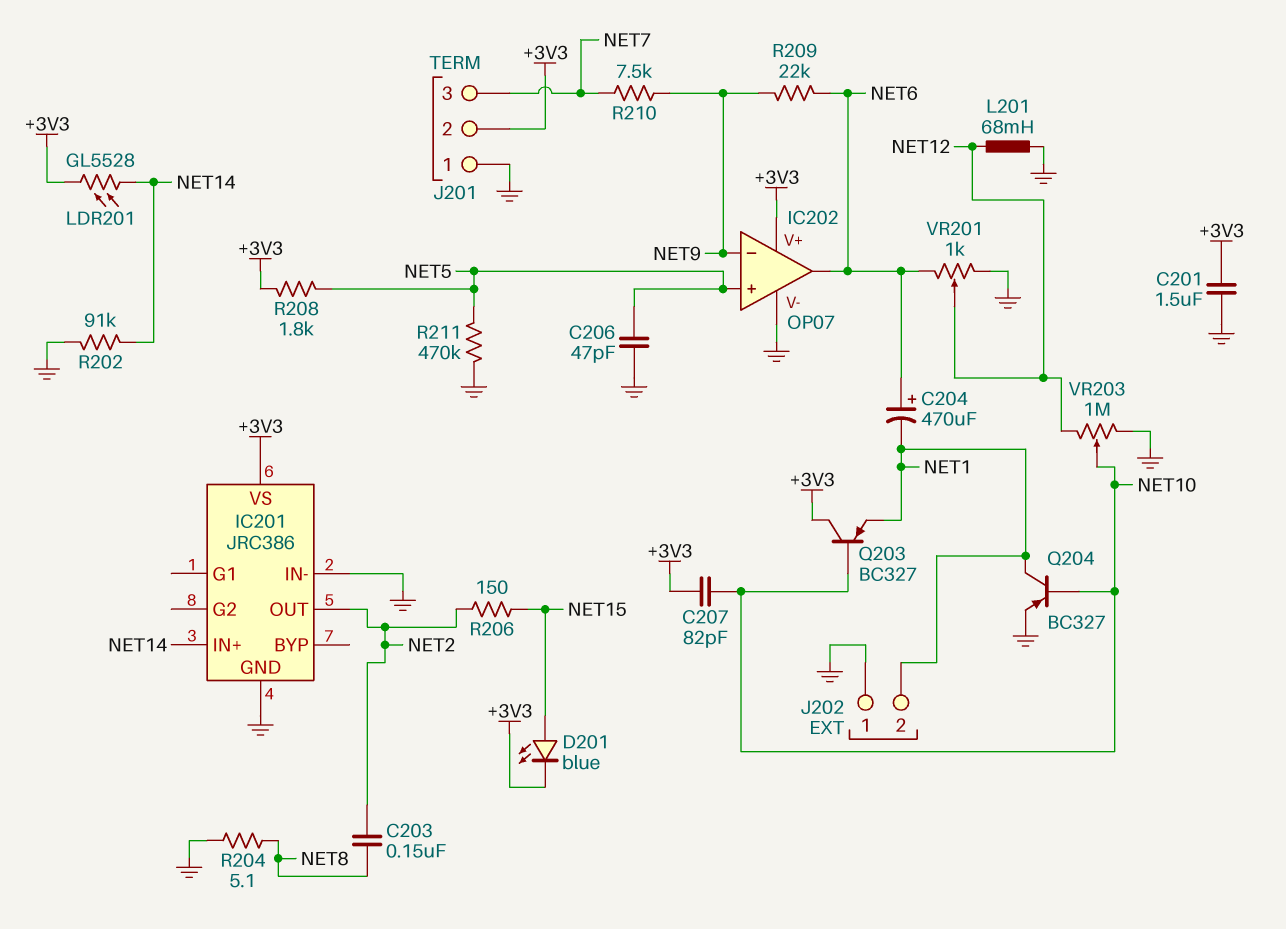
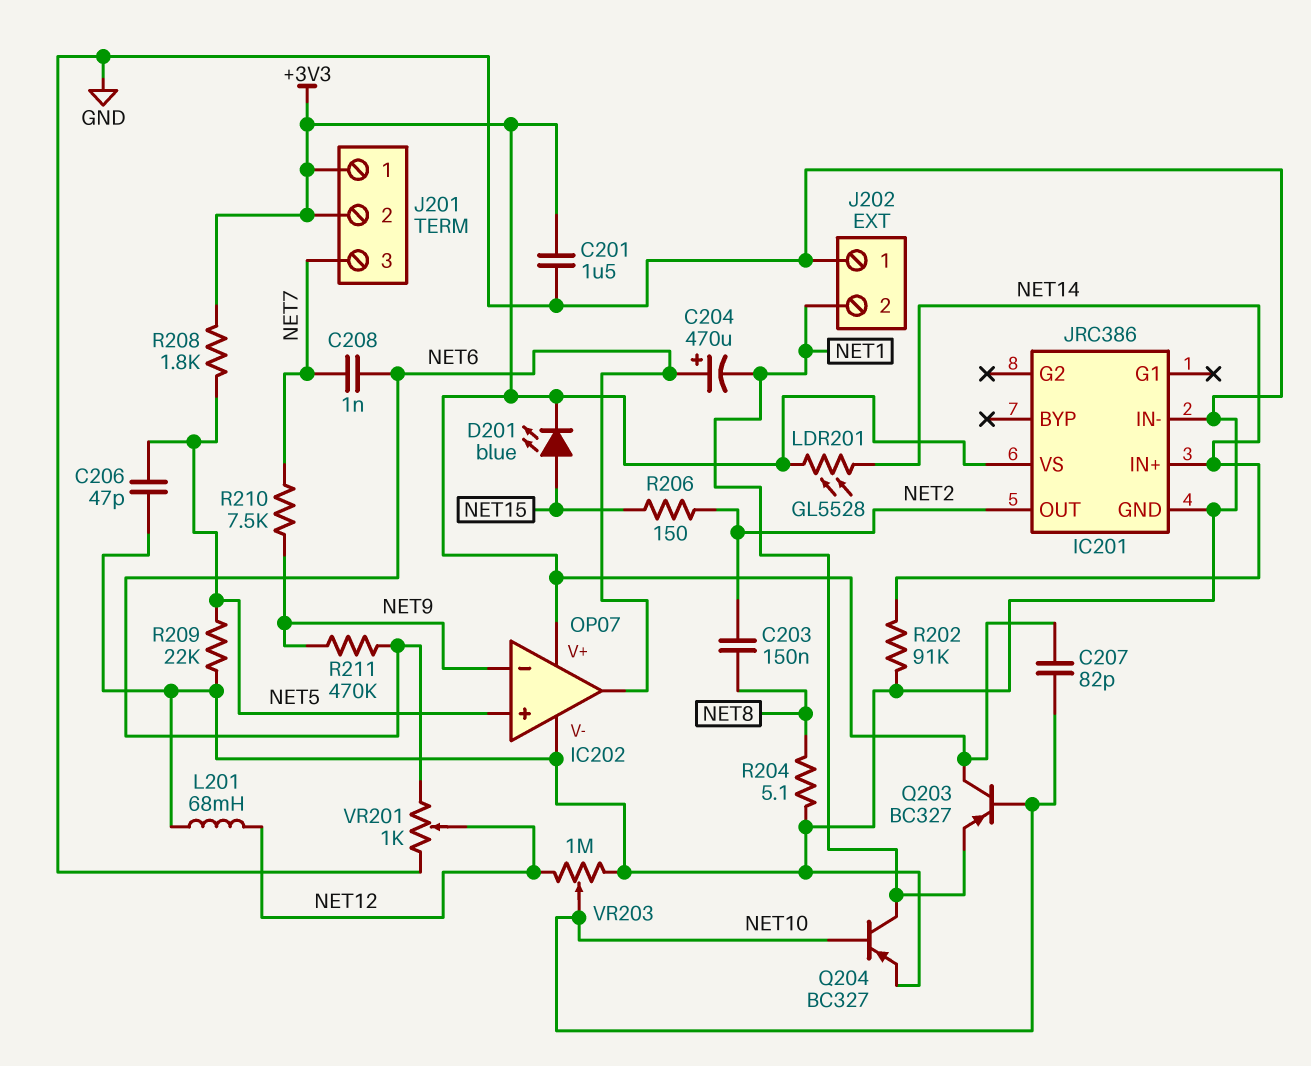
C208: none -> 1nF (NET6, NET7)
J201 pin 1: GND -> +3V3
R209: 22k (NET6, NET9) -> 22k (GND, NET5)
R211: 470k (GND, NET5) -> 470k (NET6, NET9)

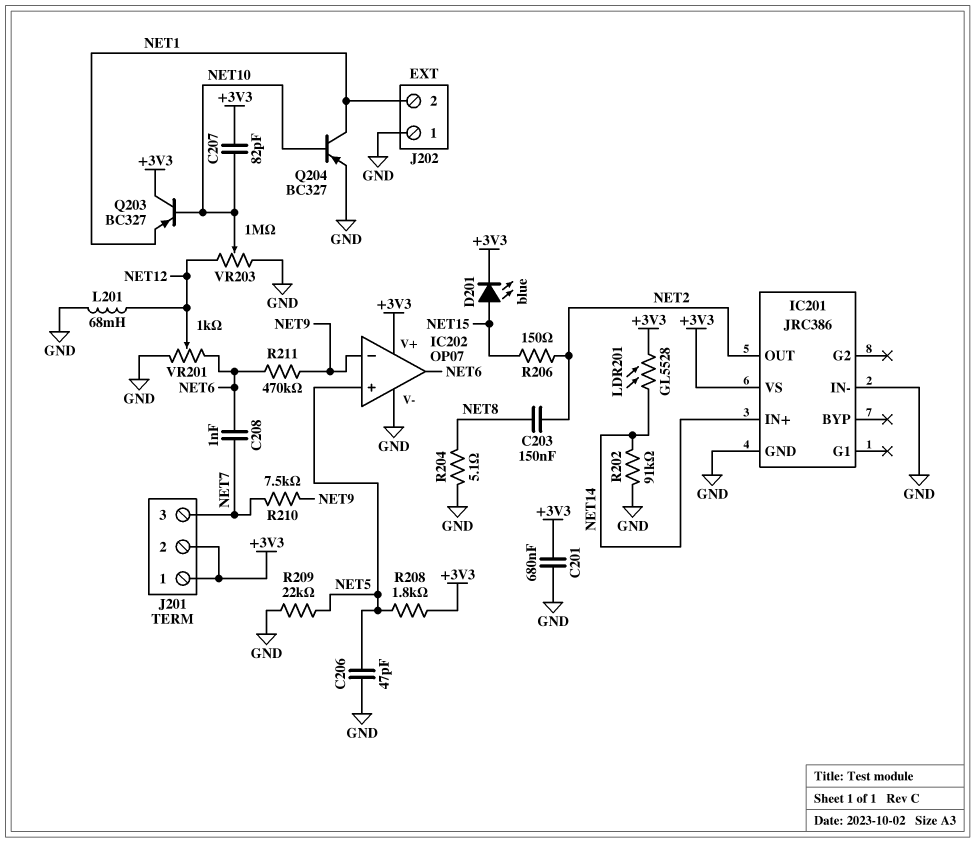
C201: 1.5uF (+3V3, GND) -> 680nF (+3V3, GND)
C204: 470uF (plus NET6, minus NET1) -> none

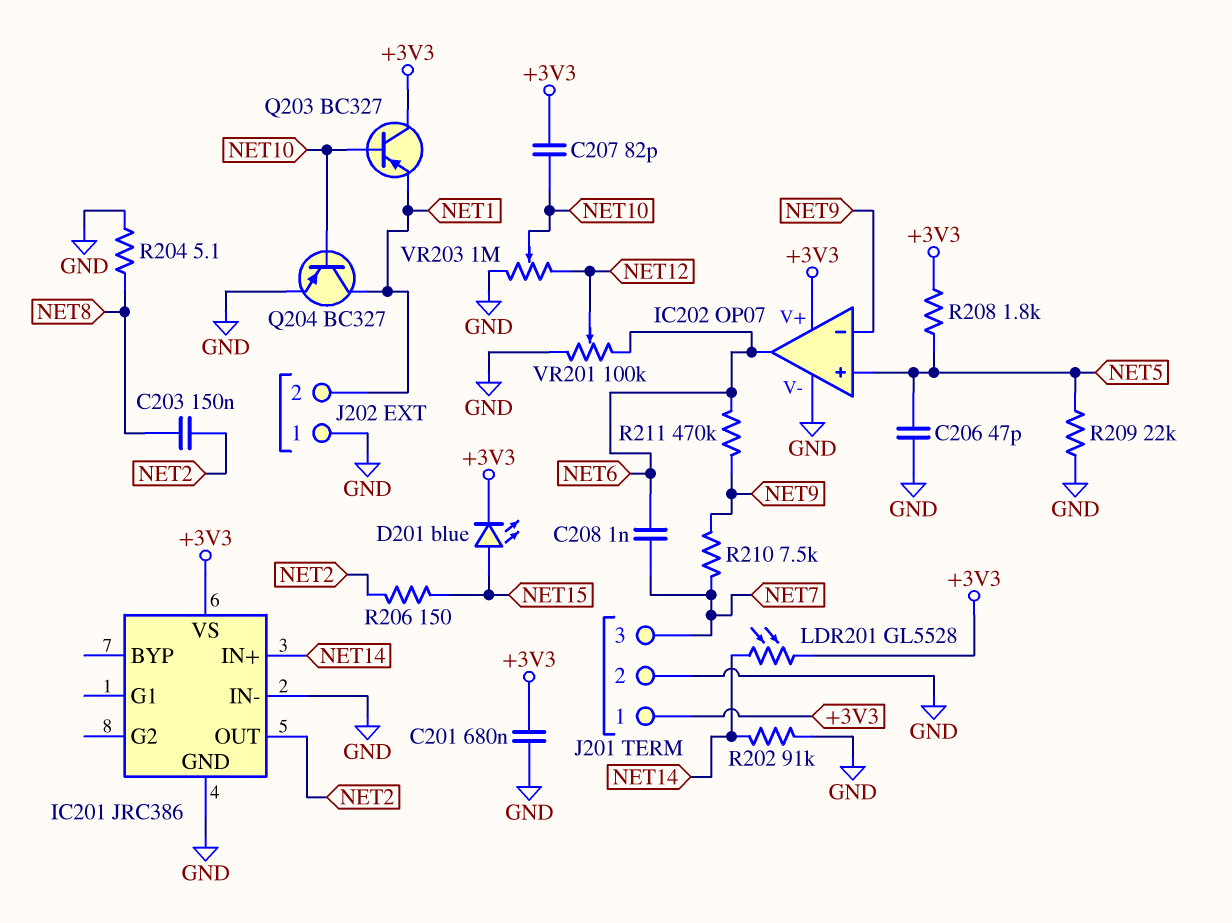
J201 pin 2: +3V3 -> GND
L201: 68mH (GND, NET12) -> none
VR201: 1k (GND, NET6, wiper NET12) -> 100k (GND, NET6, wiper NET12)

